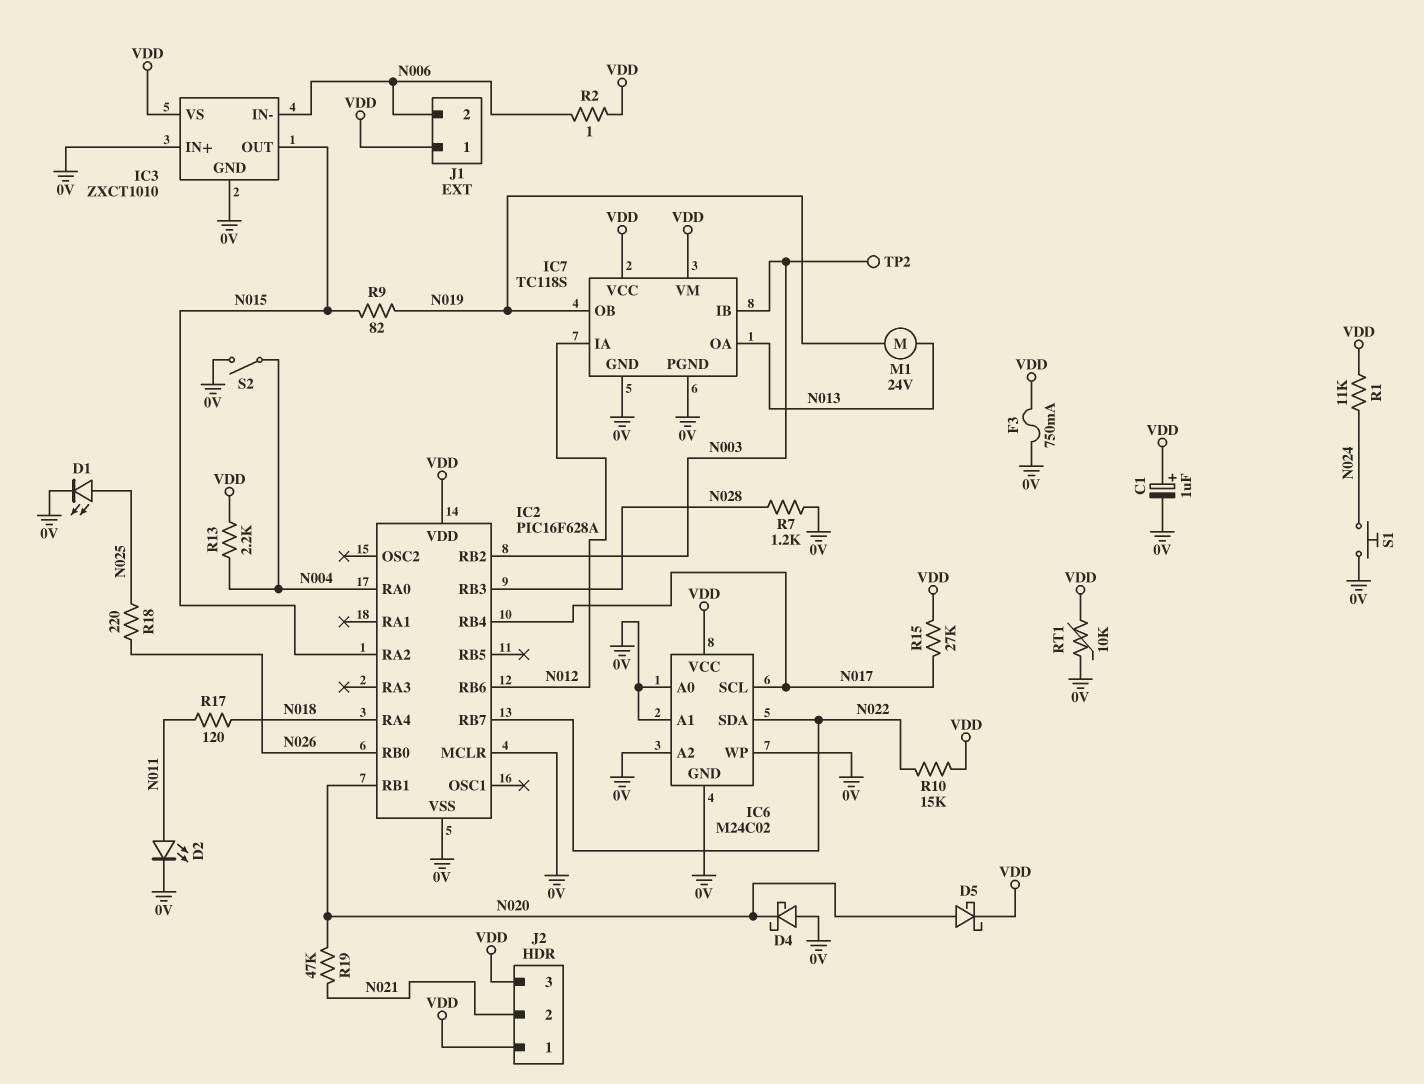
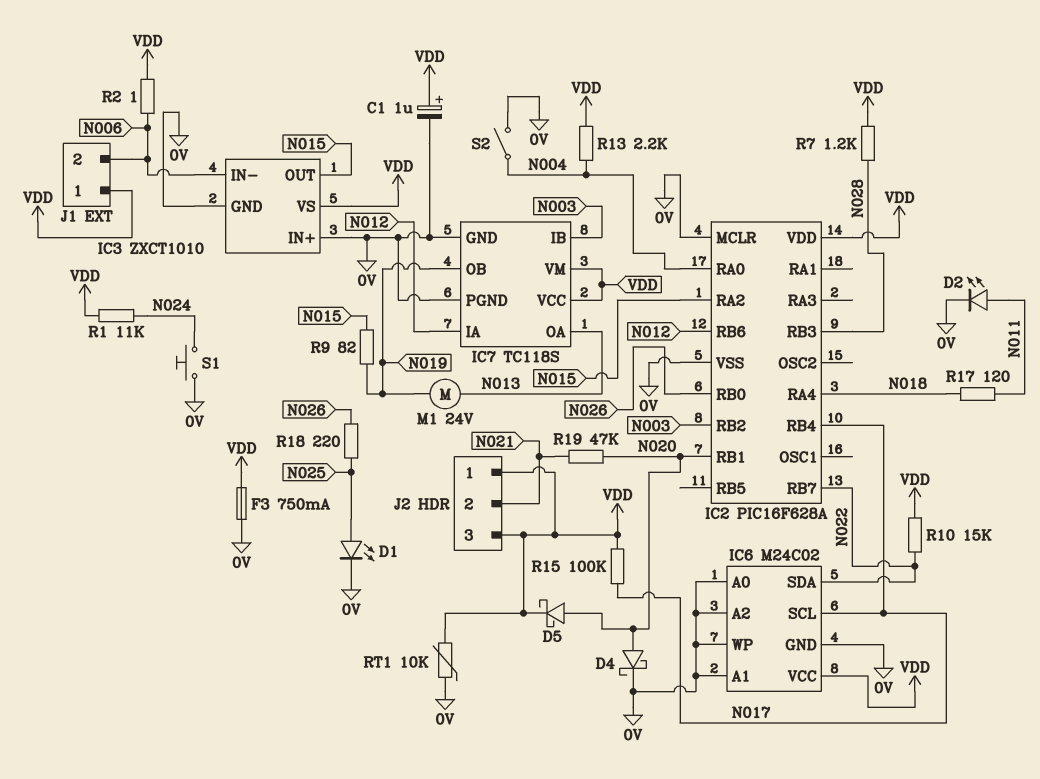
D4: schottky (A 0V, K N020) -> schottky (A N020, K 0V)
R7: 1.2k (0V, N028) -> 1.2k (N028, VDD)
R15: 27k (N017, VDD) -> 100k (N017, VDD)
TP2: test point (N003) -> none

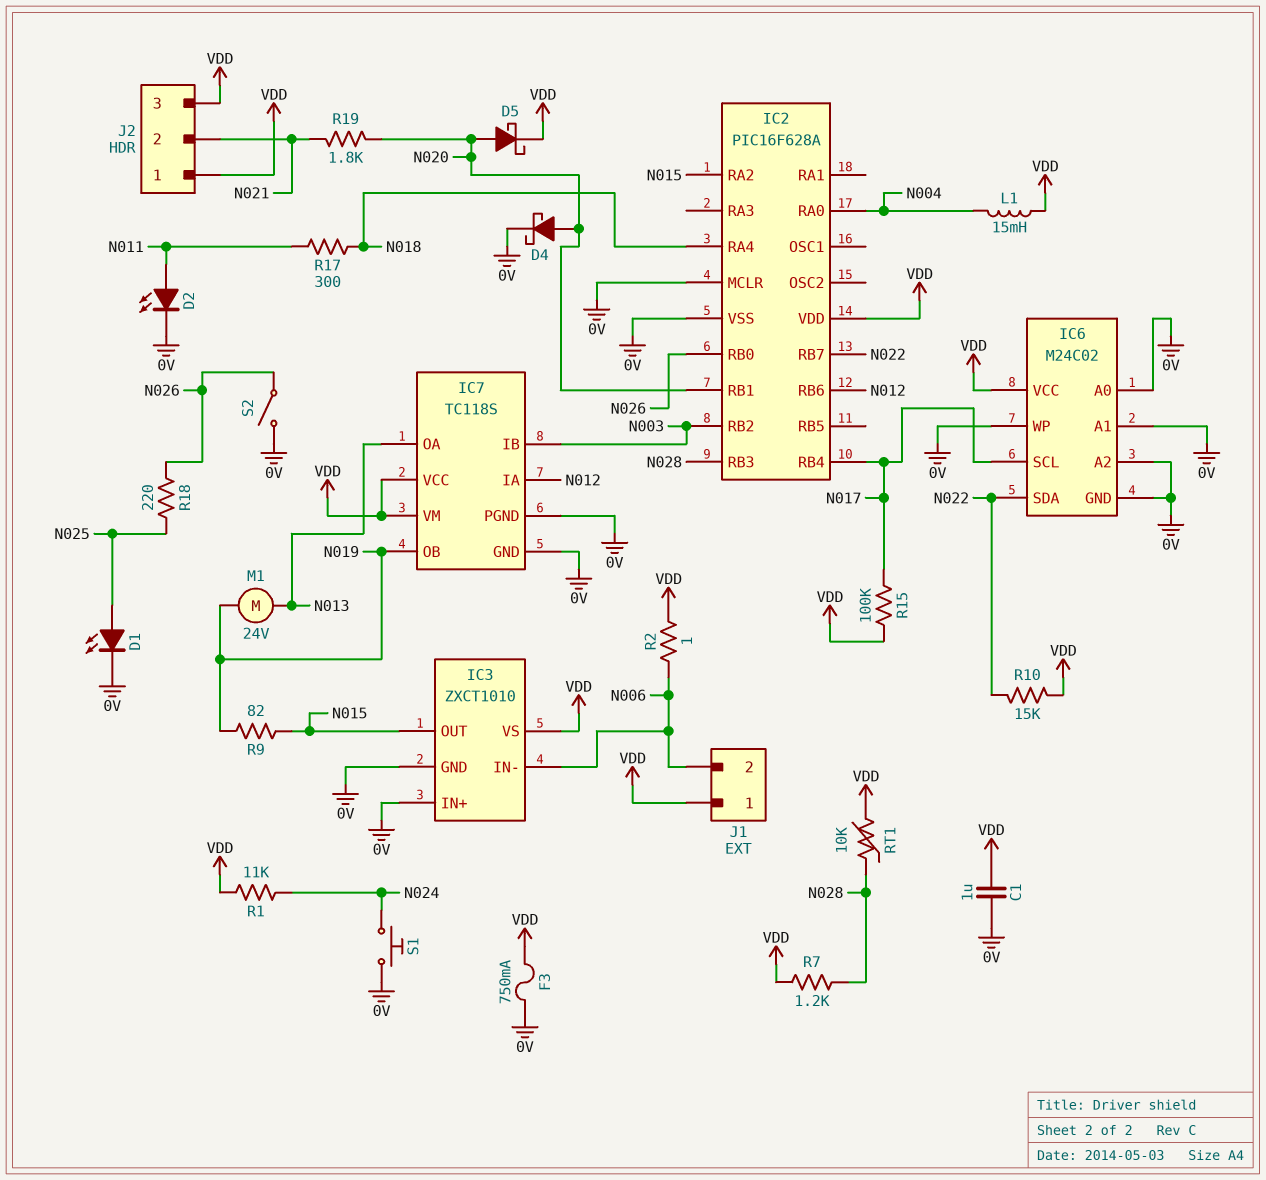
C1: 1uF (plus VDD, minus 0V) -> 1uF (0V, VDD)
L1: none -> 15mH (N004, VDD)
R13: 2.2k (N004, VDD) -> none
R17: 120 (N011, N018) -> 300 (N011, N018)
R19: 47k (N020, N021) -> 1.8k (N020, N021)
RT1: 10k (0V, VDD) -> 10k (N028, VDD)
S2: switch (0V, N004) -> switch (0V, N026)

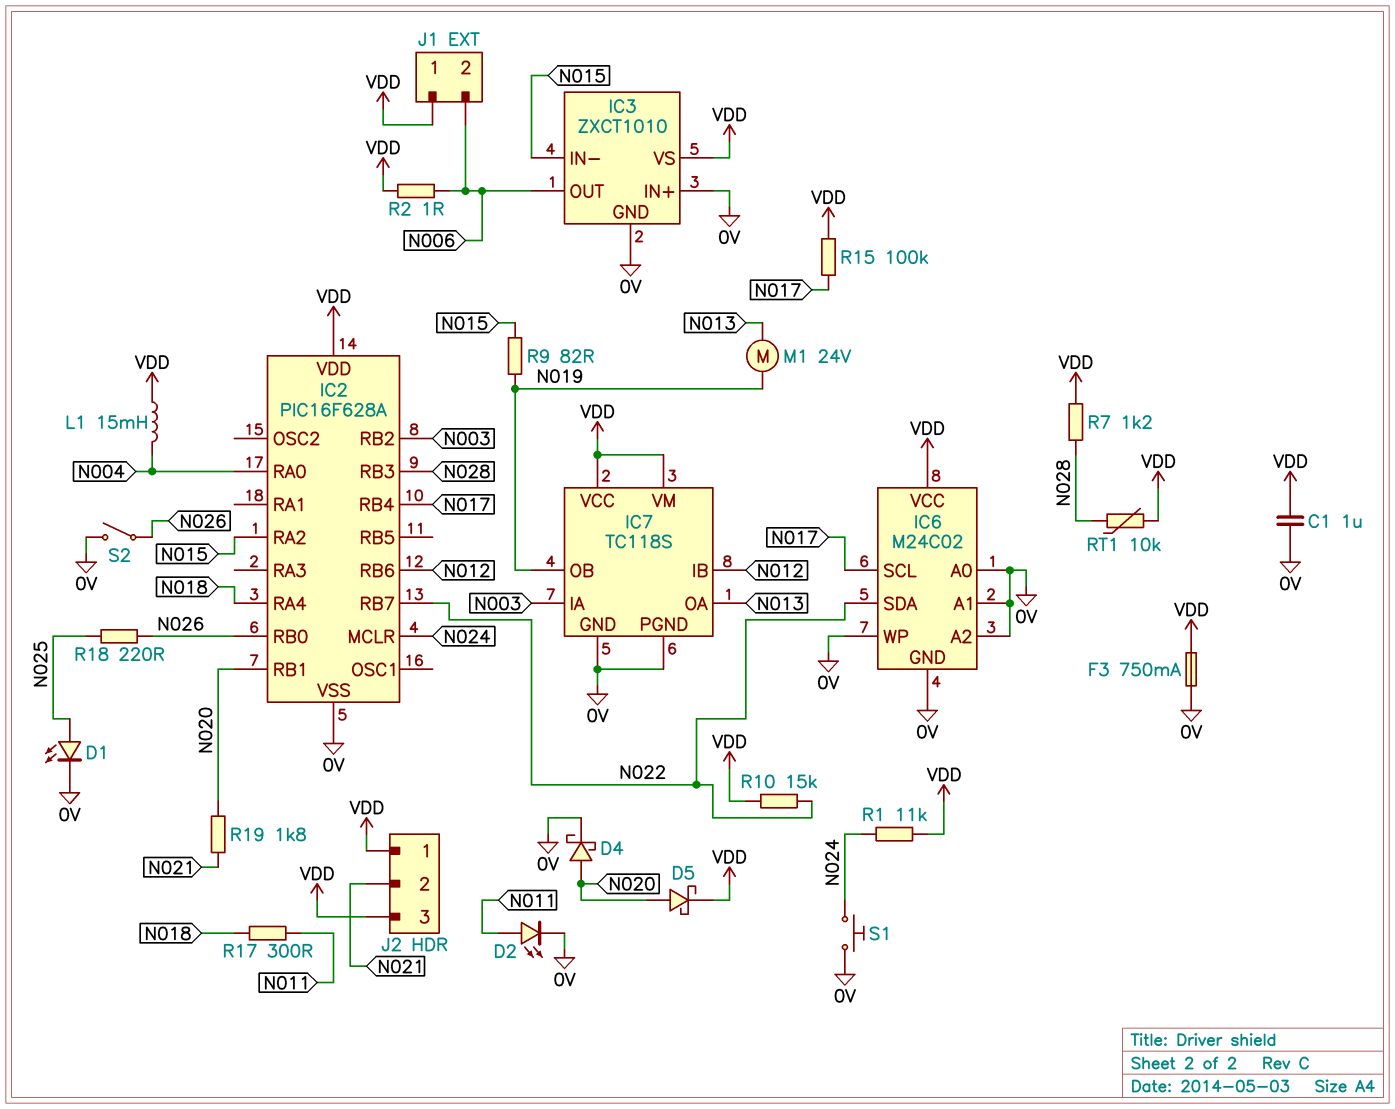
IC2 pin MCLR: 0V -> N024
IC3 pin IN-: N006 -> N015
IC3 pin OUT: N015 -> N006
IC7 pin IA: N012 -> N003
IC7 pin IB: N003 -> N012

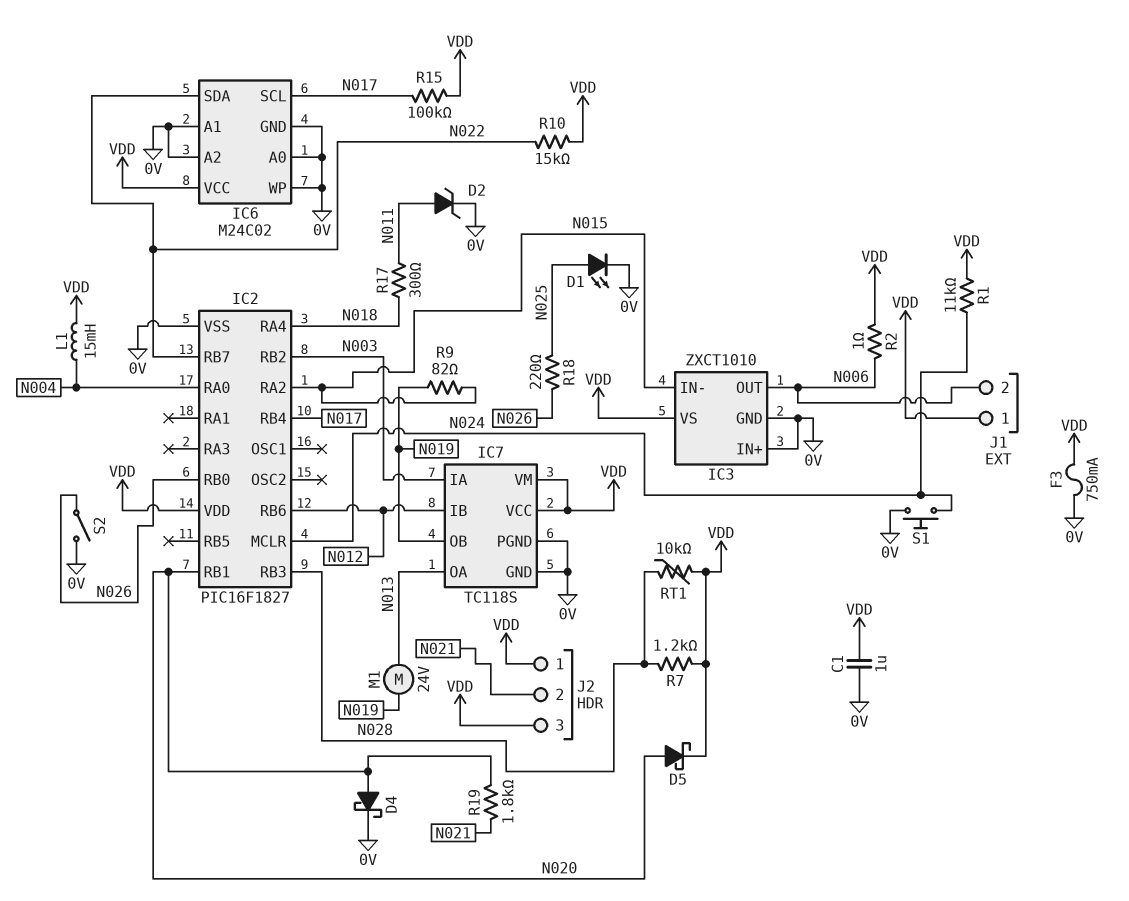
D2: LED (A N011, K 0V) -> zener (A N011, K 0V)
IC2: PIC16F628A -> PIC16F1827

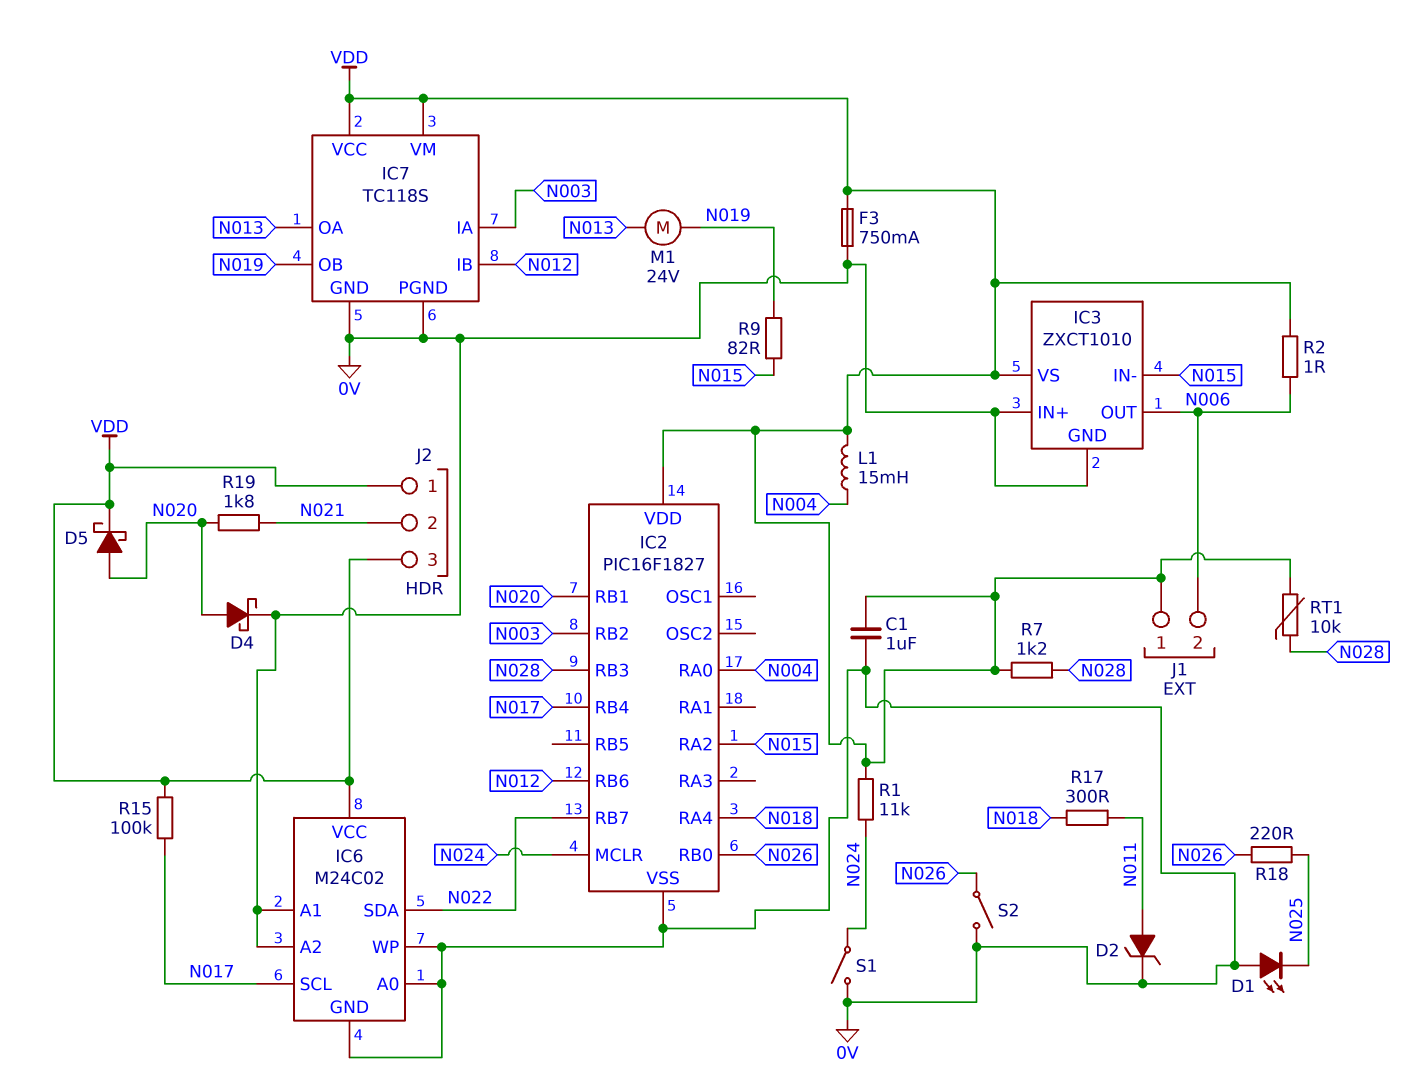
D1: LED (A N025, K 0V) -> LED (A 0V, K N025)
R10: 15k (N022, VDD) -> none
S1: button (0V, N024) -> switch (0V, N024)

